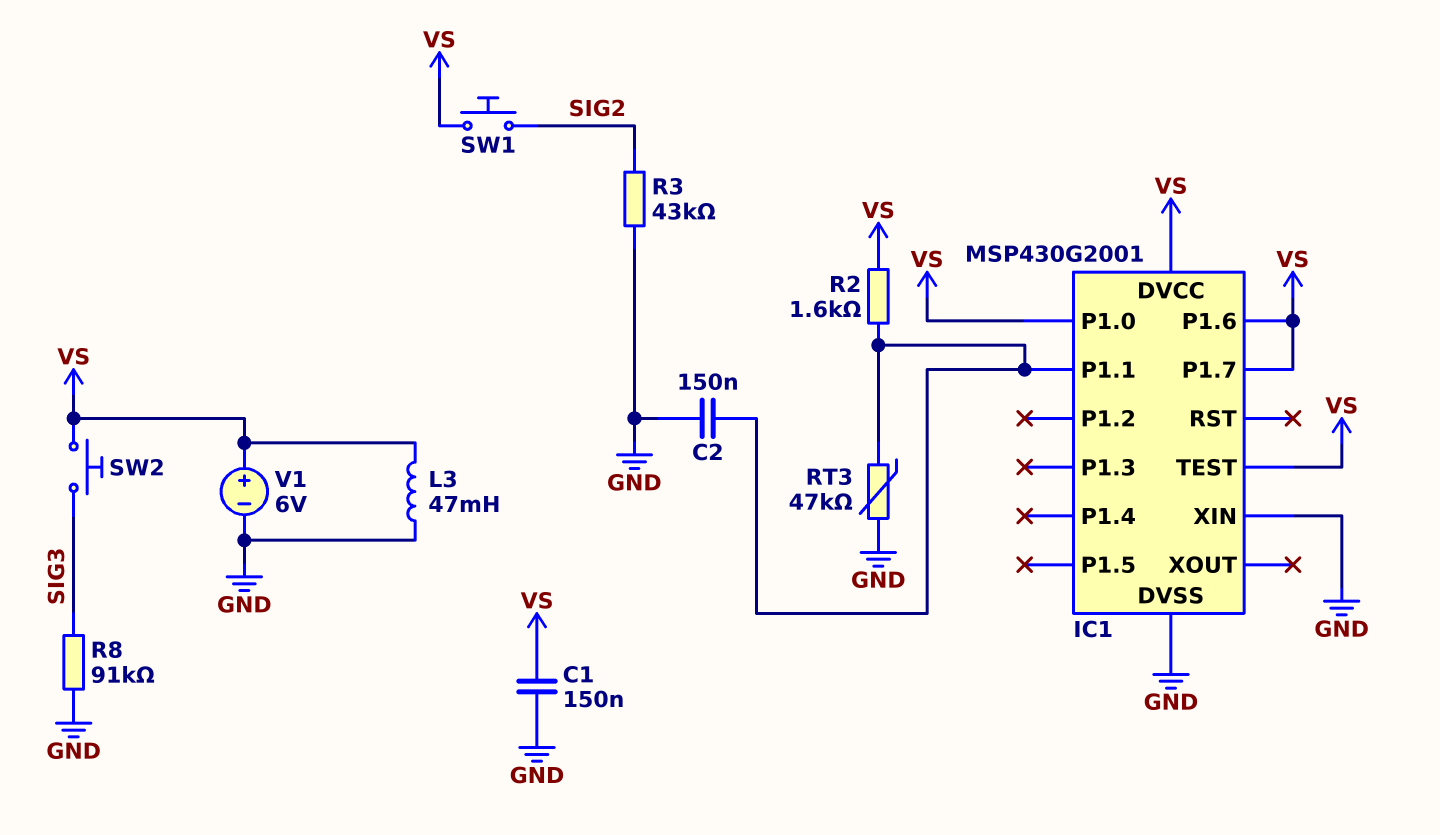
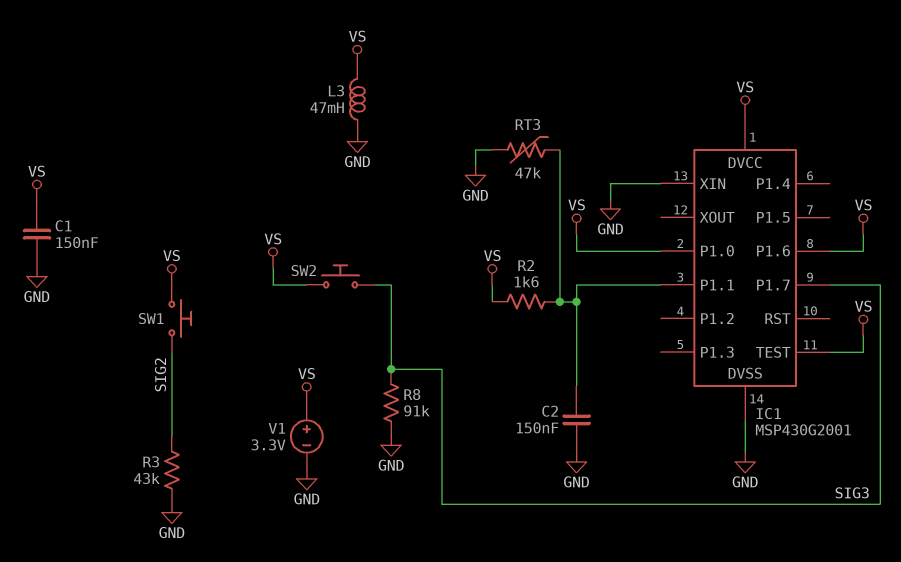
IC1 pin P1.7: VS -> SIG3
V1: 6V (plus VS, minus GND) -> 3.3V (plus VS, minus GND)

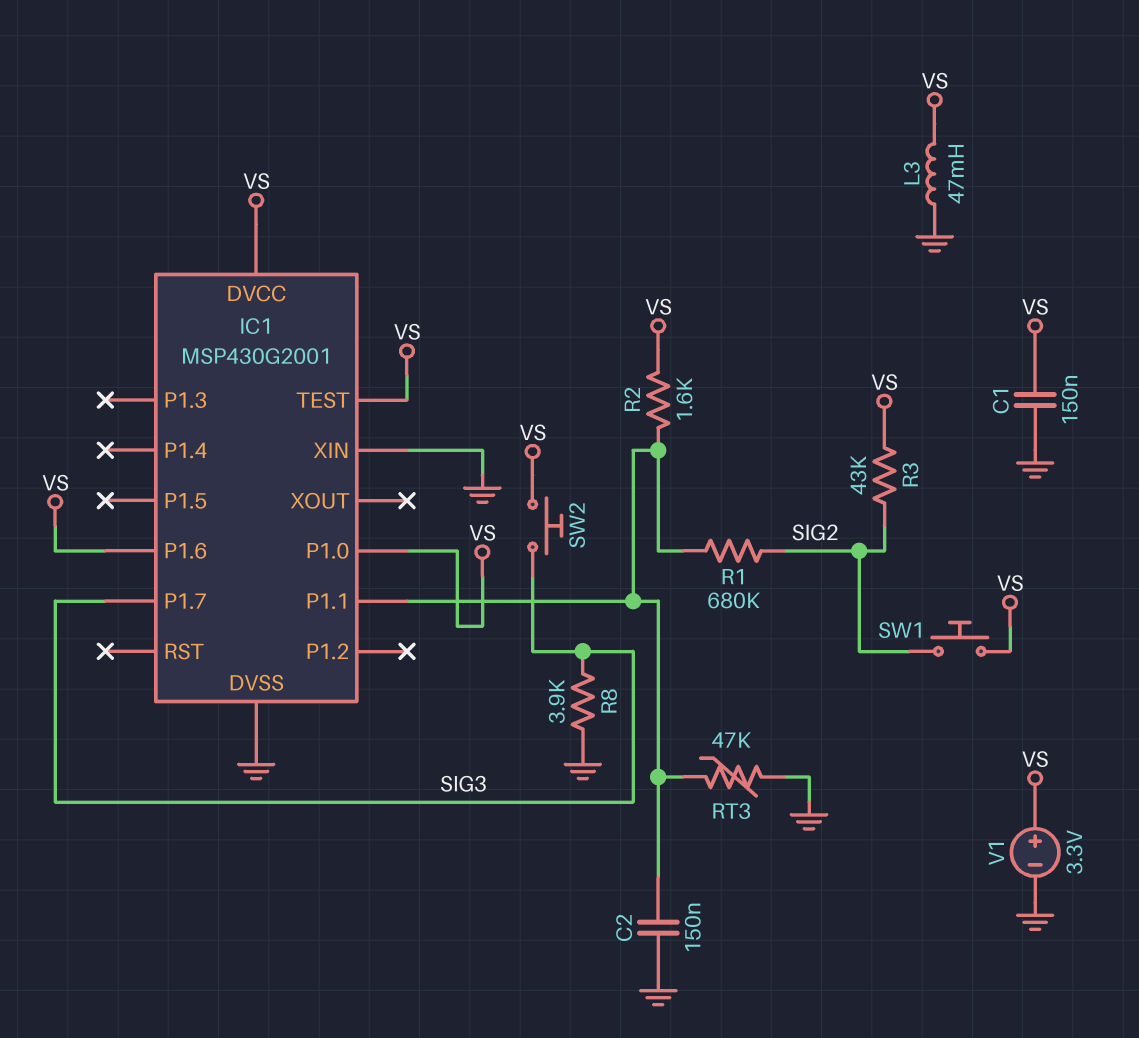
R1: none -> 680k (IC1/P1.1, SIG2)
R3: 43k (GND, SIG2) -> 43k (SIG2, VS)
R8: 91k (GND, SIG3) -> 3.9k (GND, SIG3)

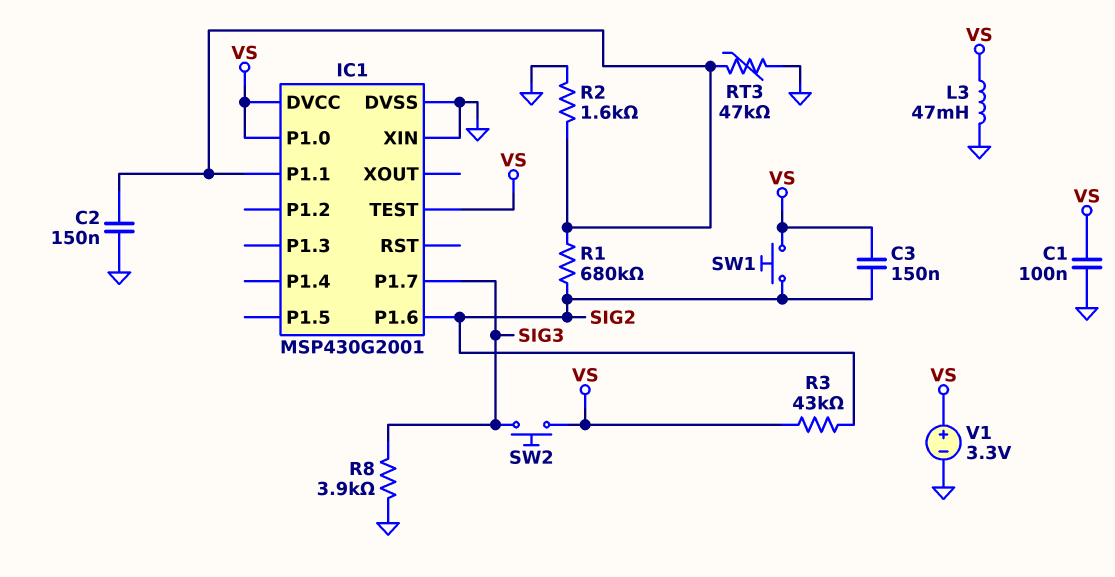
C1: 150nF (GND, VS) -> 100nF (GND, VS)
C3: none -> 150nF (SIG2, VS)
IC1 pin P1.6: VS -> SIG2
R2: 1.6k (IC1/P1.1, VS) -> 1.6k (GND, IC1/P1.1)

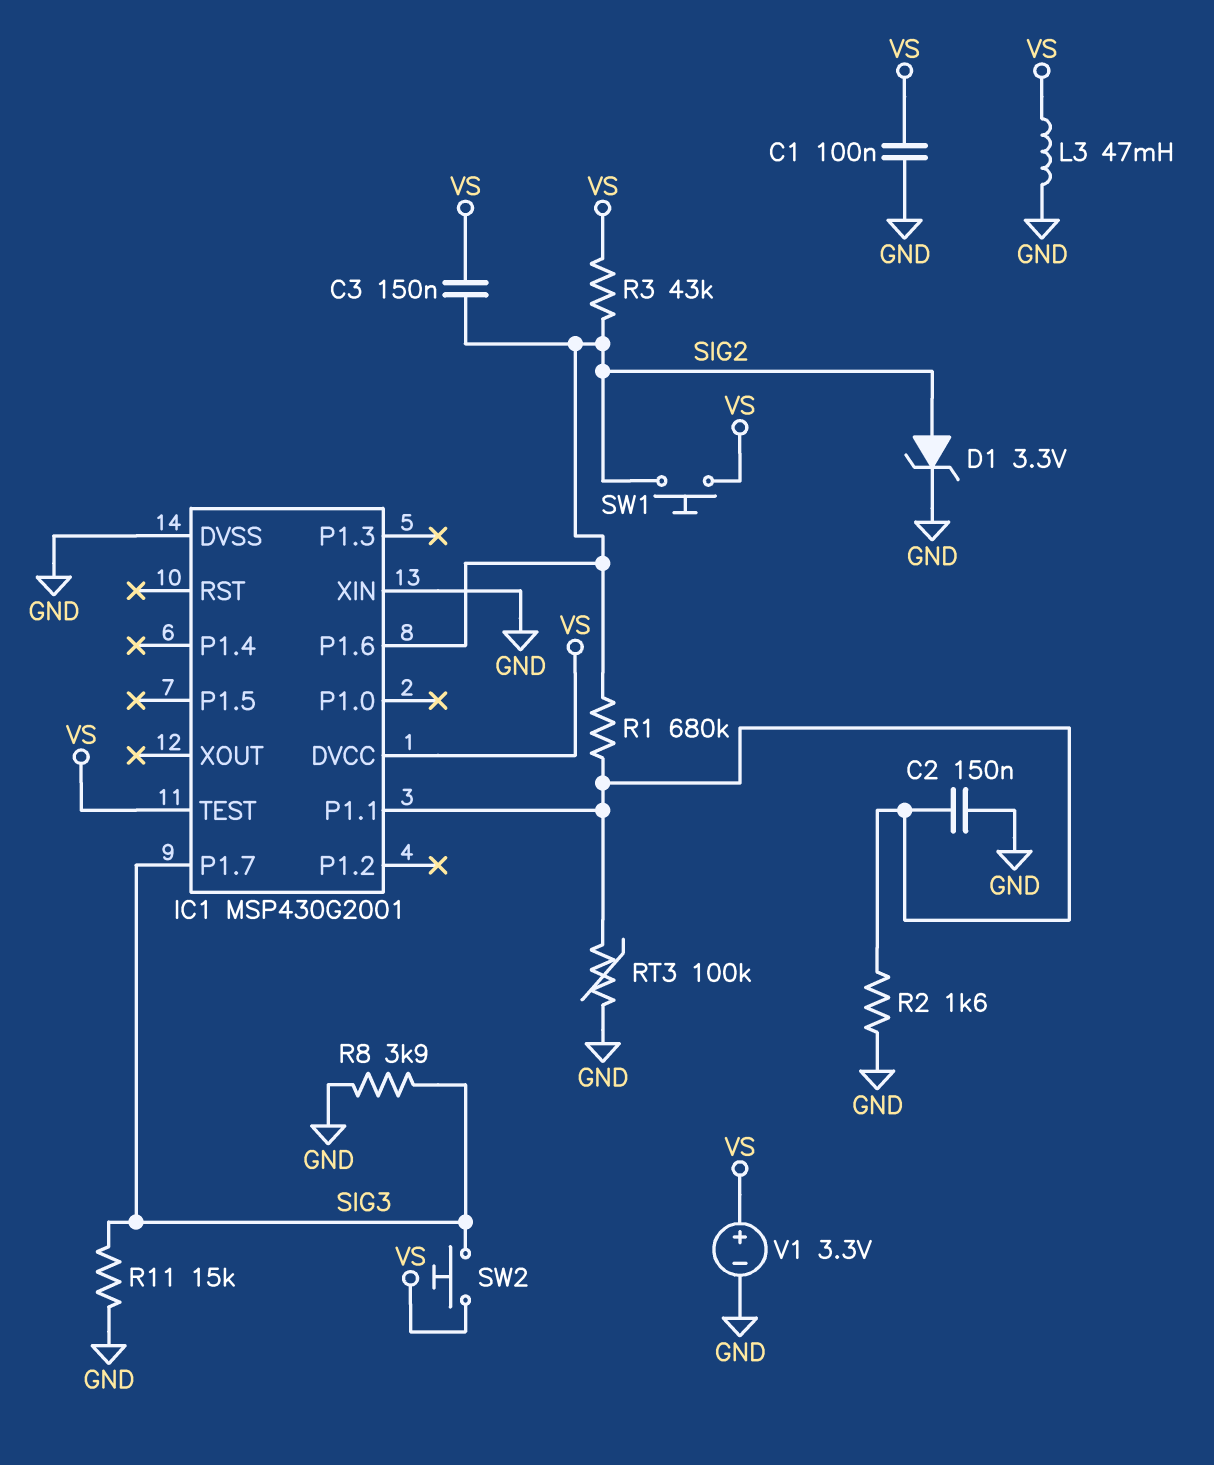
D1: none -> zener 3.3V (A SIG2, K GND)
IC1 pin P1.0: VS -> none
R11: none -> 15k (GND, SIG3)
RT3: 47k (GND, IC1/P1.1) -> 100k (GND, IC1/P1.1)

